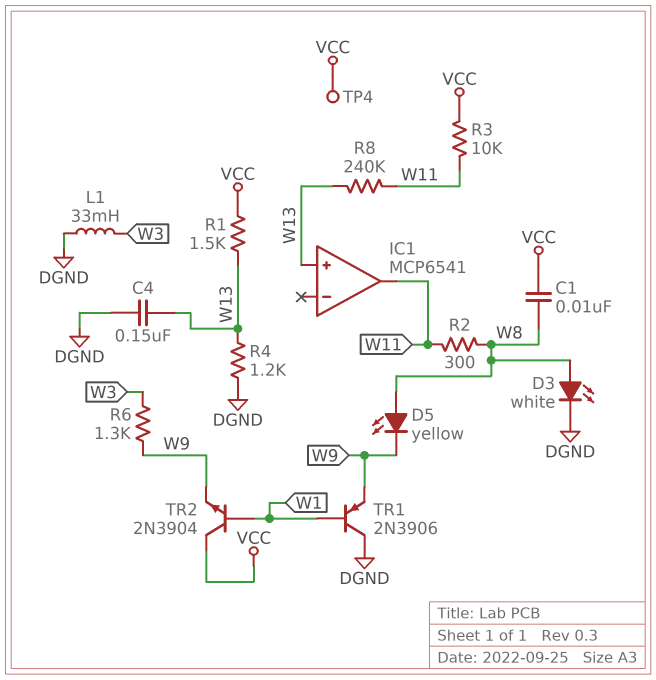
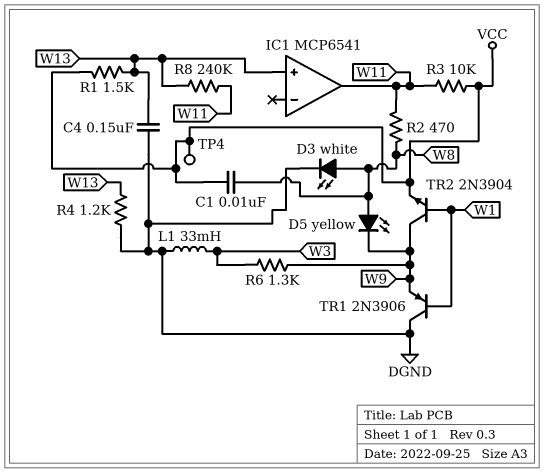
R2: 300 (W8, W11) -> 470 (W8, W11)
TR2: NPN 2N3904 (B W1, C VCC, E W9) -> NPN 2N3904 (B W1, C W9, E VCC)

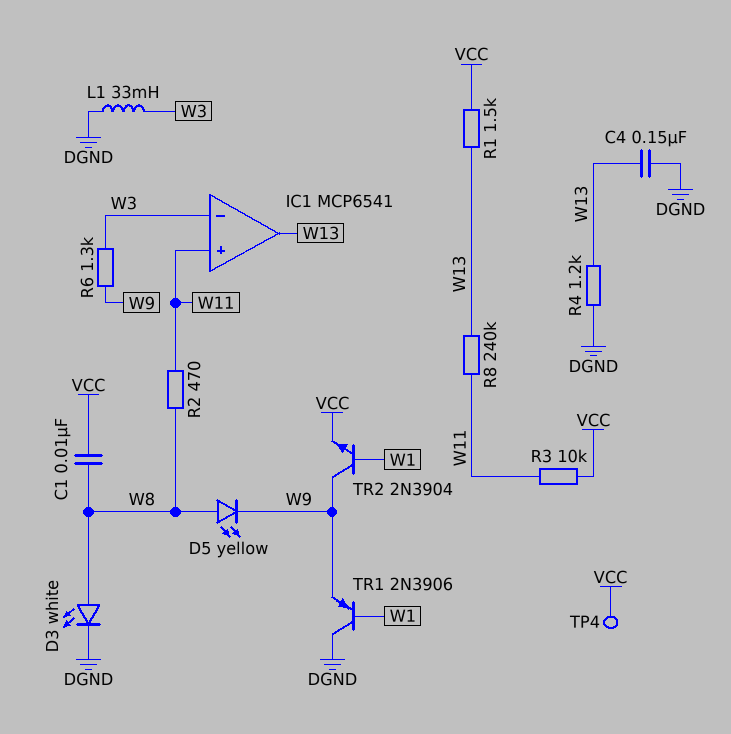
IC1 pin in+: W13 -> W11
IC1 pin in-: none -> W3
IC1 pin out: W11 -> W13

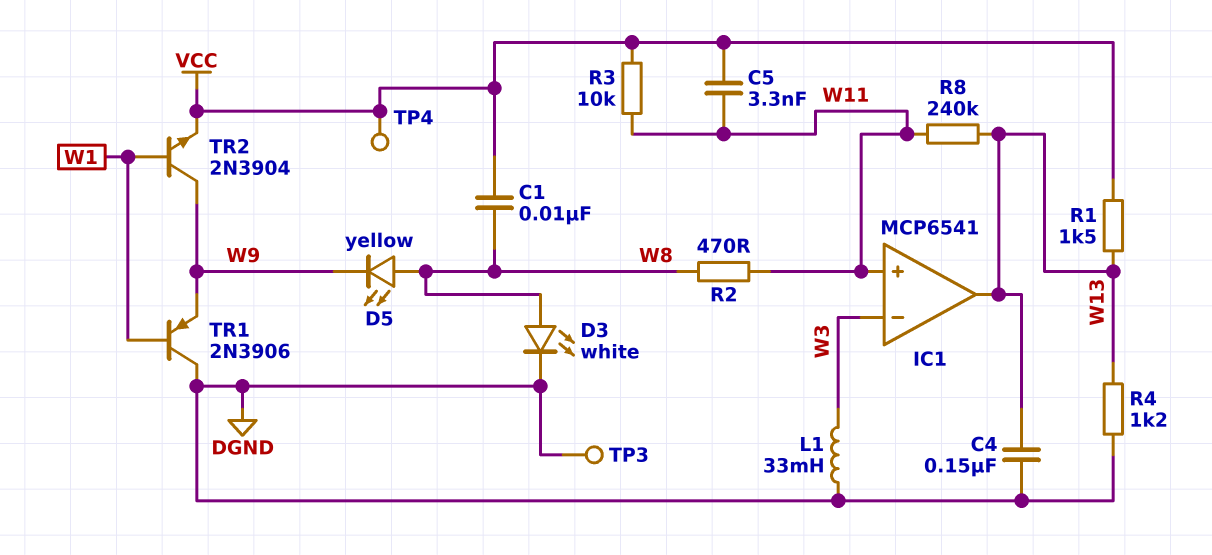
C5: none -> 3.3nF (VCC, W11)
R6: 1.3k (W3, W9) -> none
TP3: none -> test point (DGND)

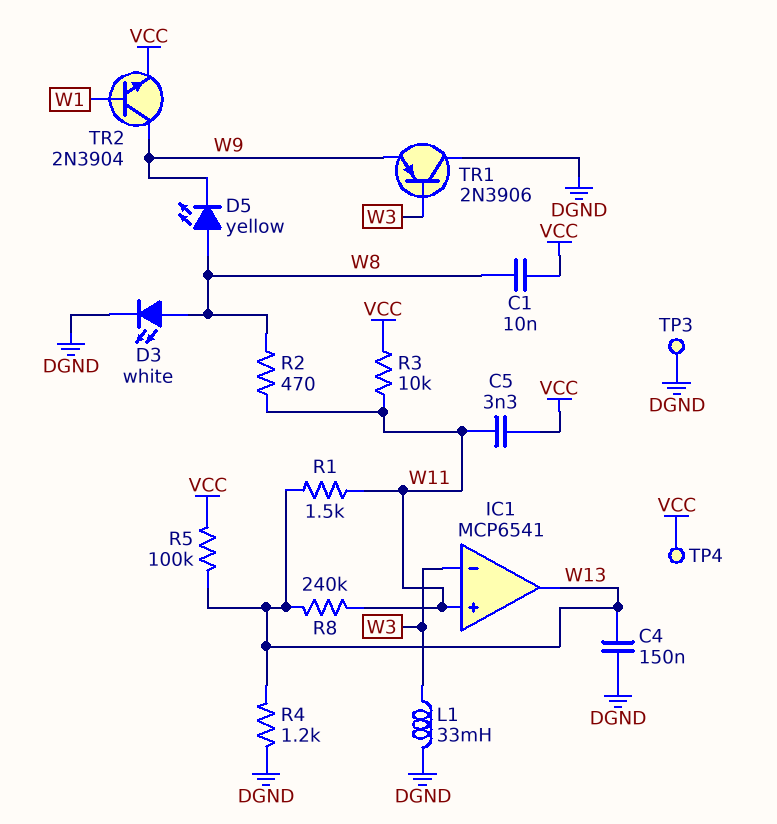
R1: 1.5k (VCC, W13) -> 1.5k (W11, W13)
R5: none -> 100k (VCC, W13)
TR1: PNP 2N3906 (B W1, C DGND, E W9) -> PNP 2N3906 (B W3, C DGND, E W9)

